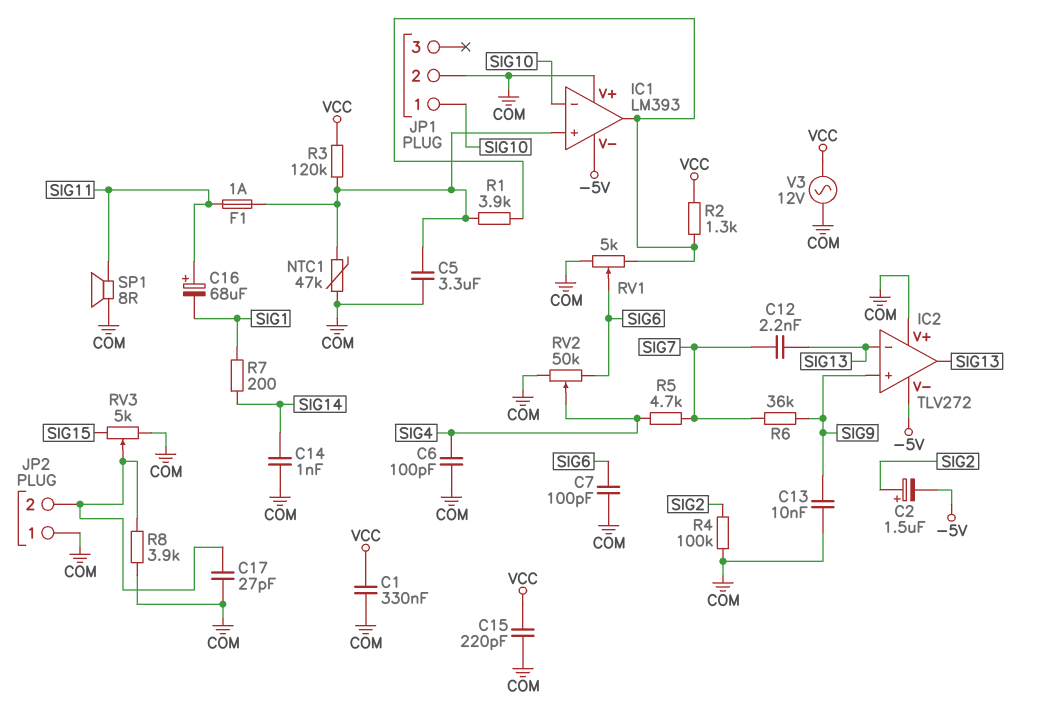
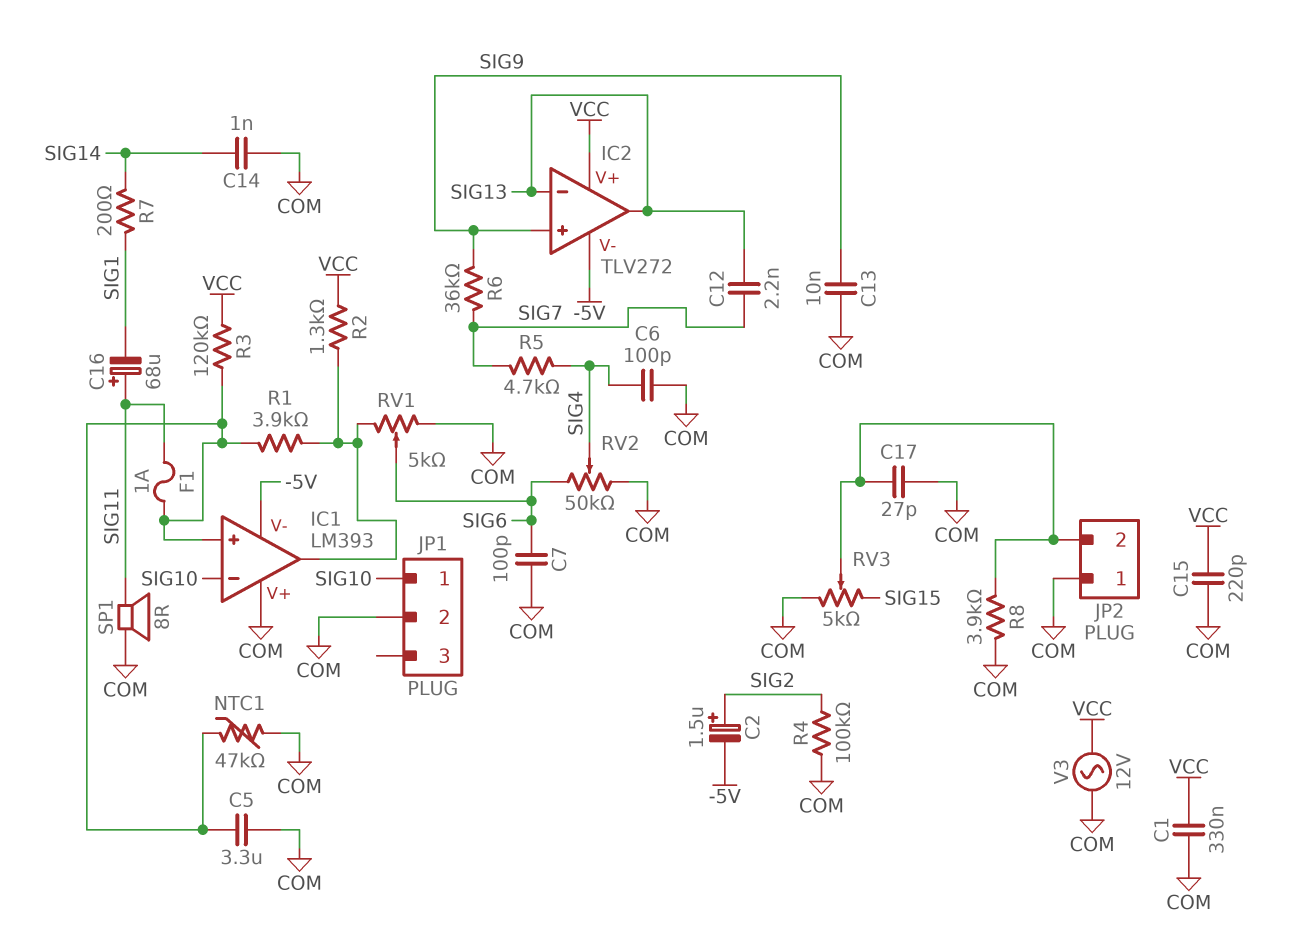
IC2 pin V+: COM -> VCC

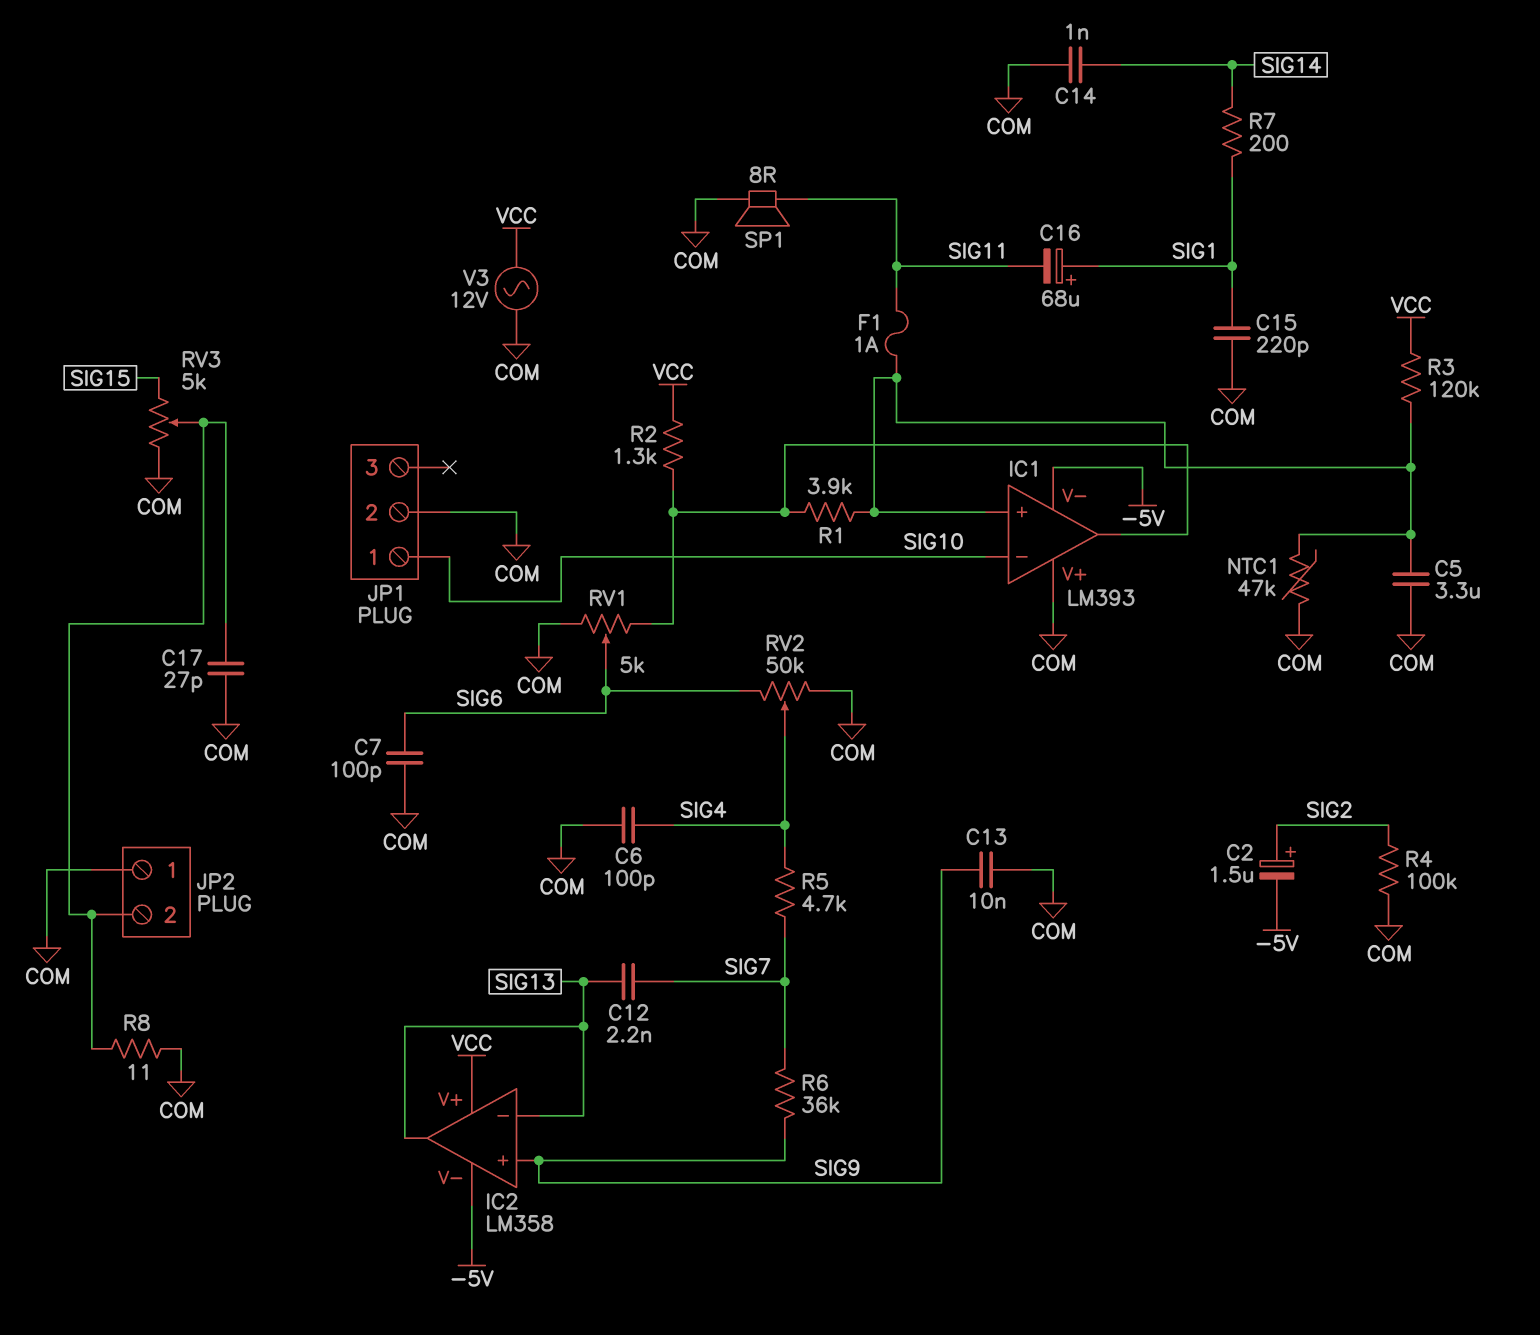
C1: 330nF (COM, VCC) -> none
C15: 220pF (COM, VCC) -> 220pF (COM, SIG1)
C16: 68uF (plus SIG11, minus SIG1) -> 68uF (plus SIG1, minus SIG11)
IC2: TLV272 -> LM358
R8: 3.9k (COM, JP2/2) -> 11 (COM, JP2/2)

